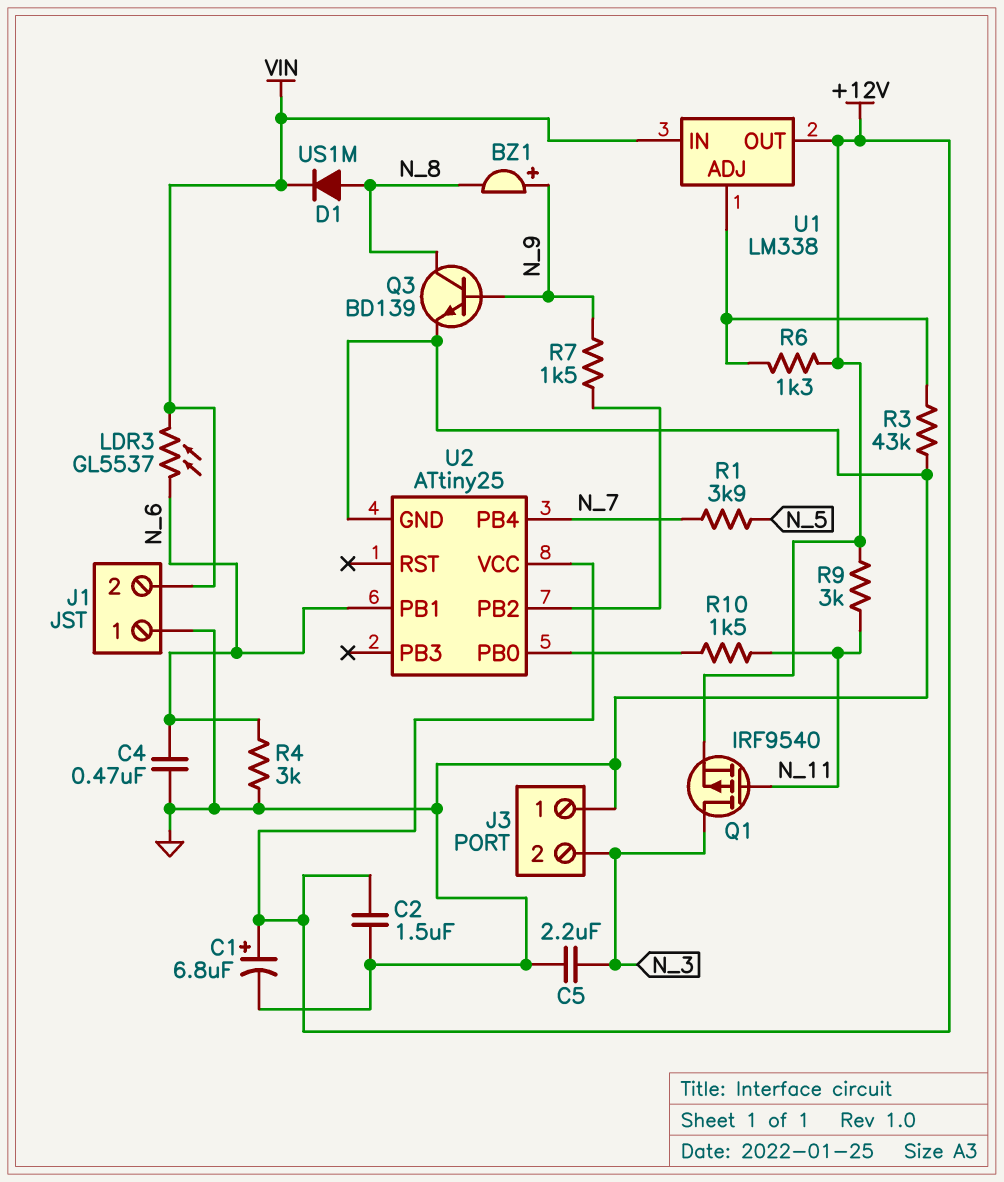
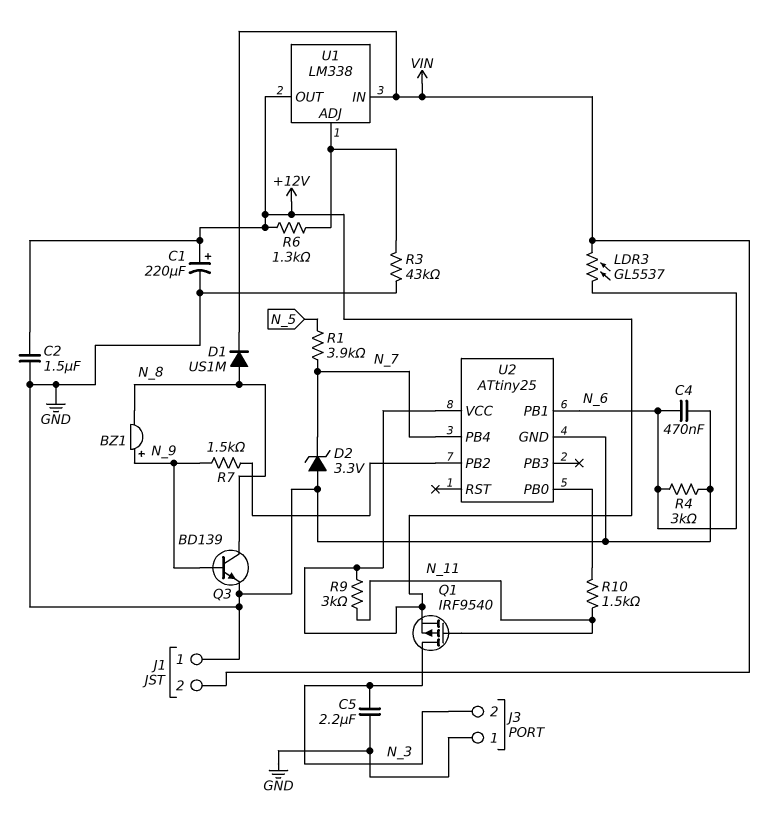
C1: 6.8uF (plus +12V, minus GND) -> 220uF (plus +12V, minus GND)
D2: none -> zener 3.3V (A GND, K N_7)

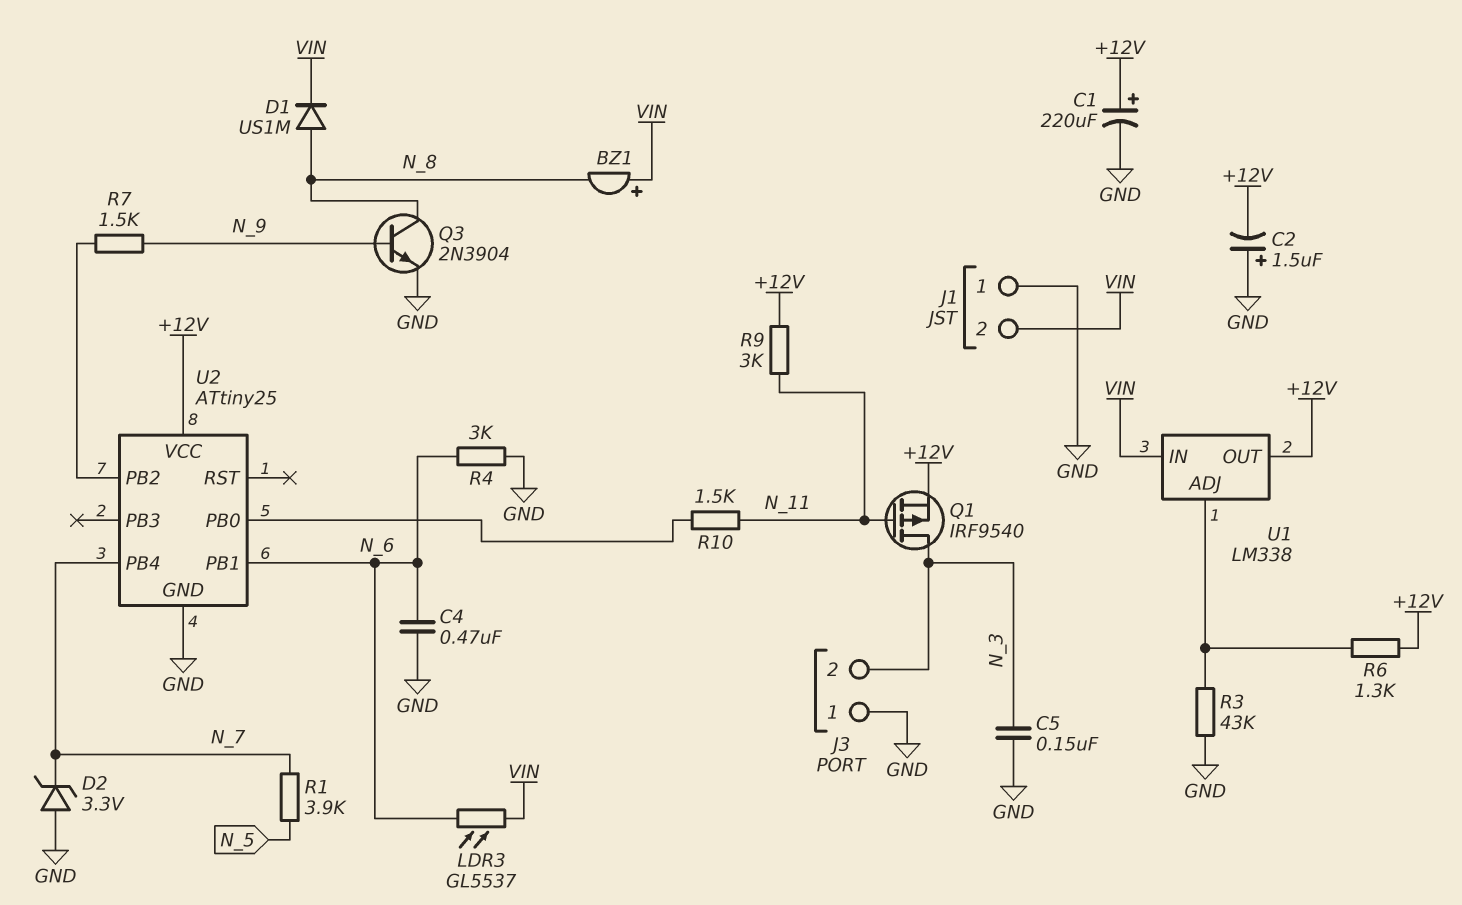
BZ1: buzzer (plus N_9, minus N_8) -> buzzer (plus VIN, minus N_8)
C2: 1.5uF (+12V, GND) -> 1.5uF (plus GND, minus +12V)
C5: 2.2uF (GND, N_3) -> 150nF (GND, N_3)
Q3: NPN BD139 (B N_9, C N_8, E GND) -> NPN 2N3904 (B N_9, C N_8, E GND)

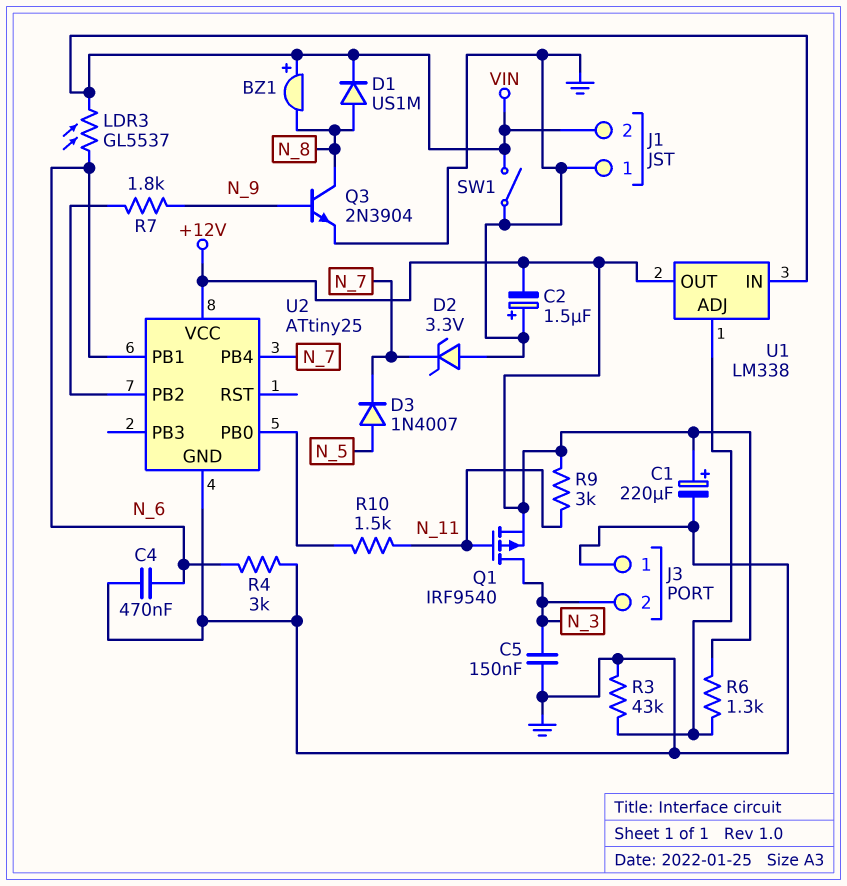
D3: none -> diode 1N4007 (A N_5, K N_7)
R1: 3.9k (N_5, N_7) -> none
R7: 1.5k (N_9, U2/PB2) -> 1.8k (N_9, U2/PB2)
SW1: none -> switch (GND, VIN)

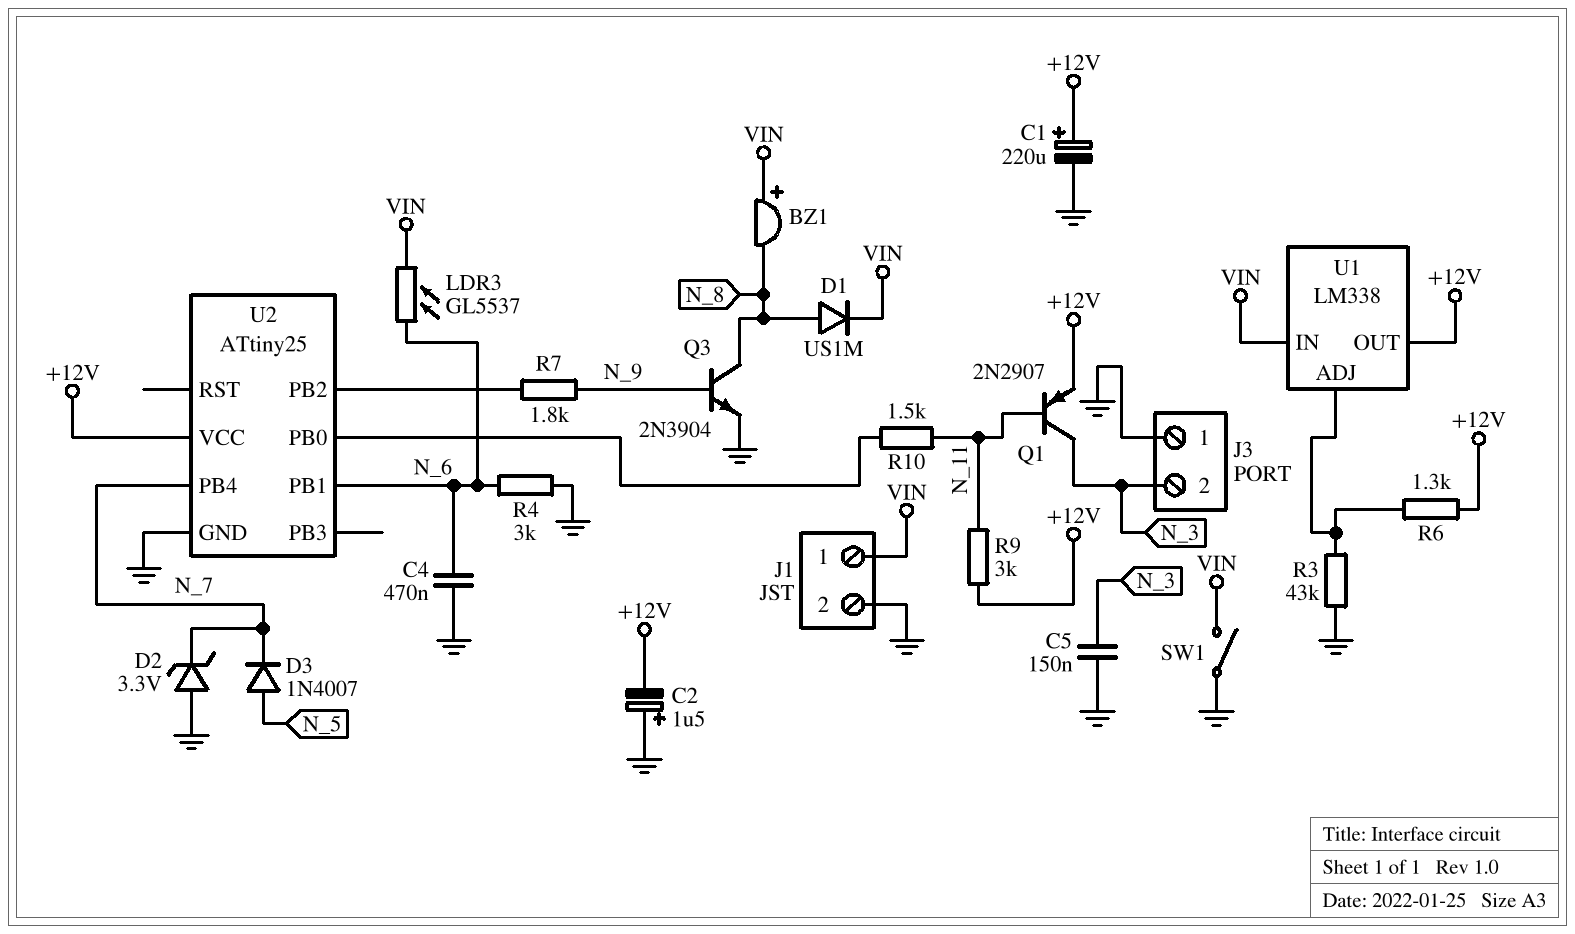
J1 pin 1: GND -> VIN
J1 pin 2: VIN -> GND
Q1: PMOS IRF9540 (G N_11, D N_3, S +12V) -> PNP 2N2907 (B N_11, C N_3, E +12V)

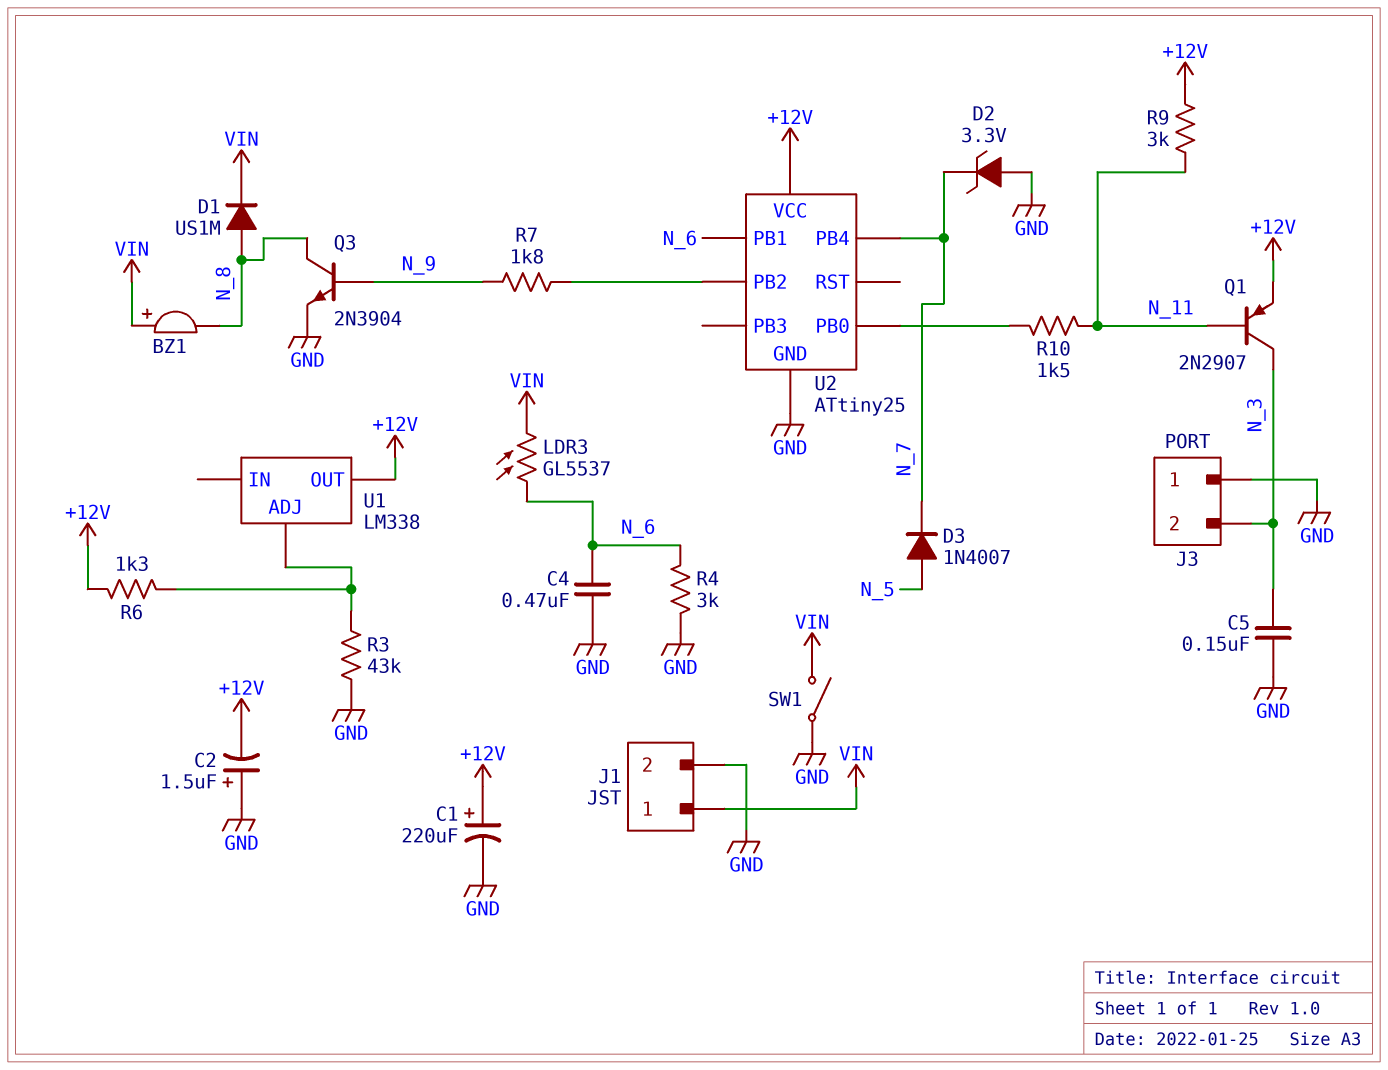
U1 pin IN: VIN -> none

